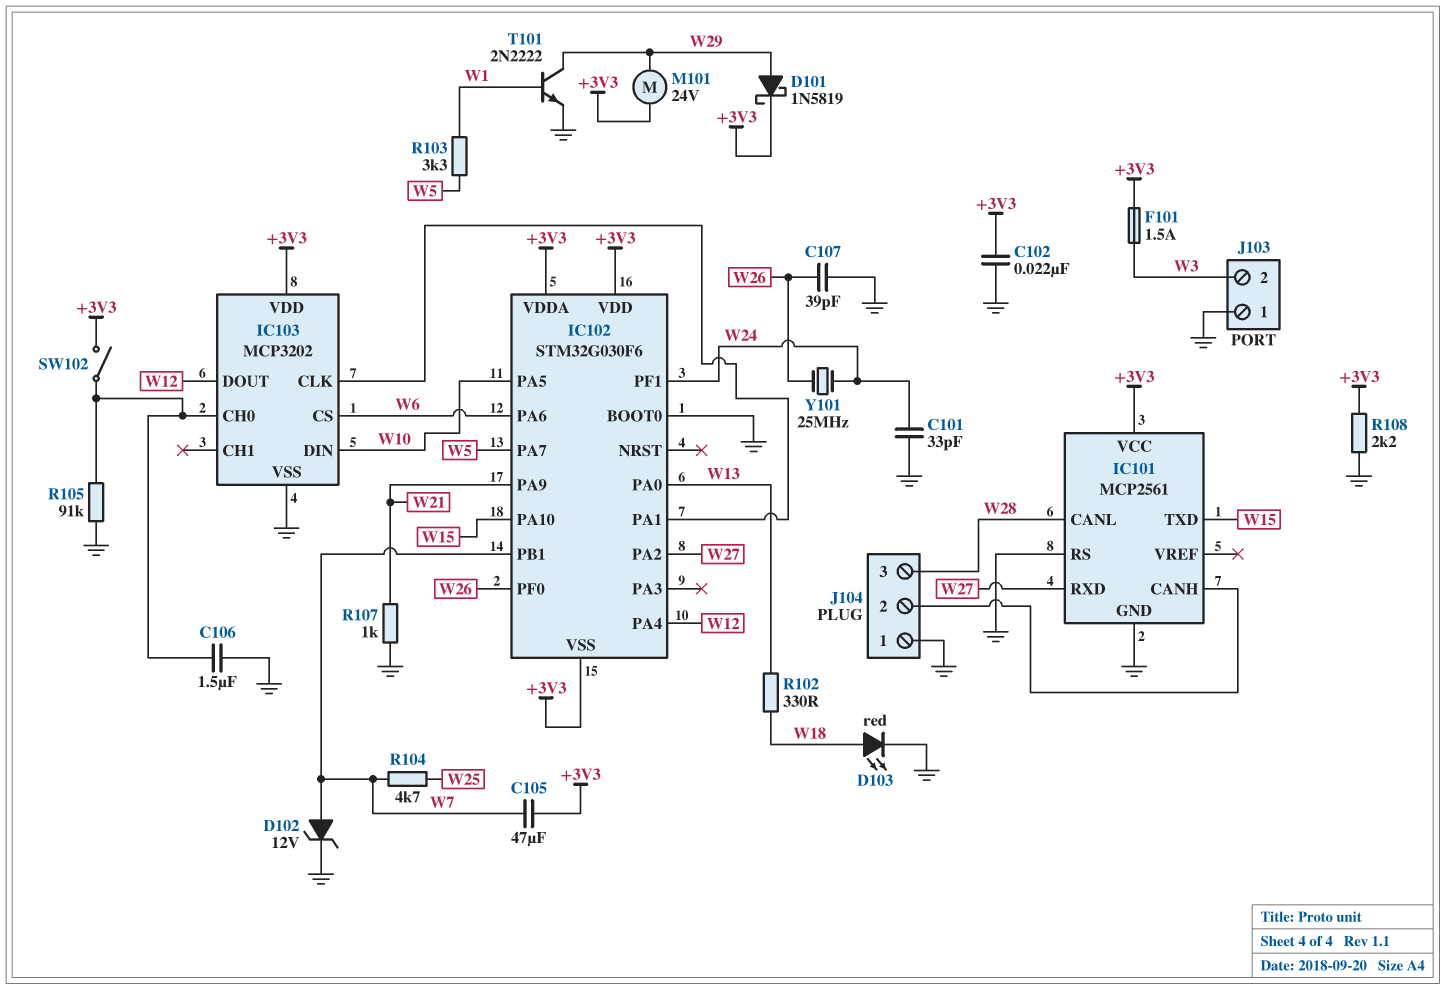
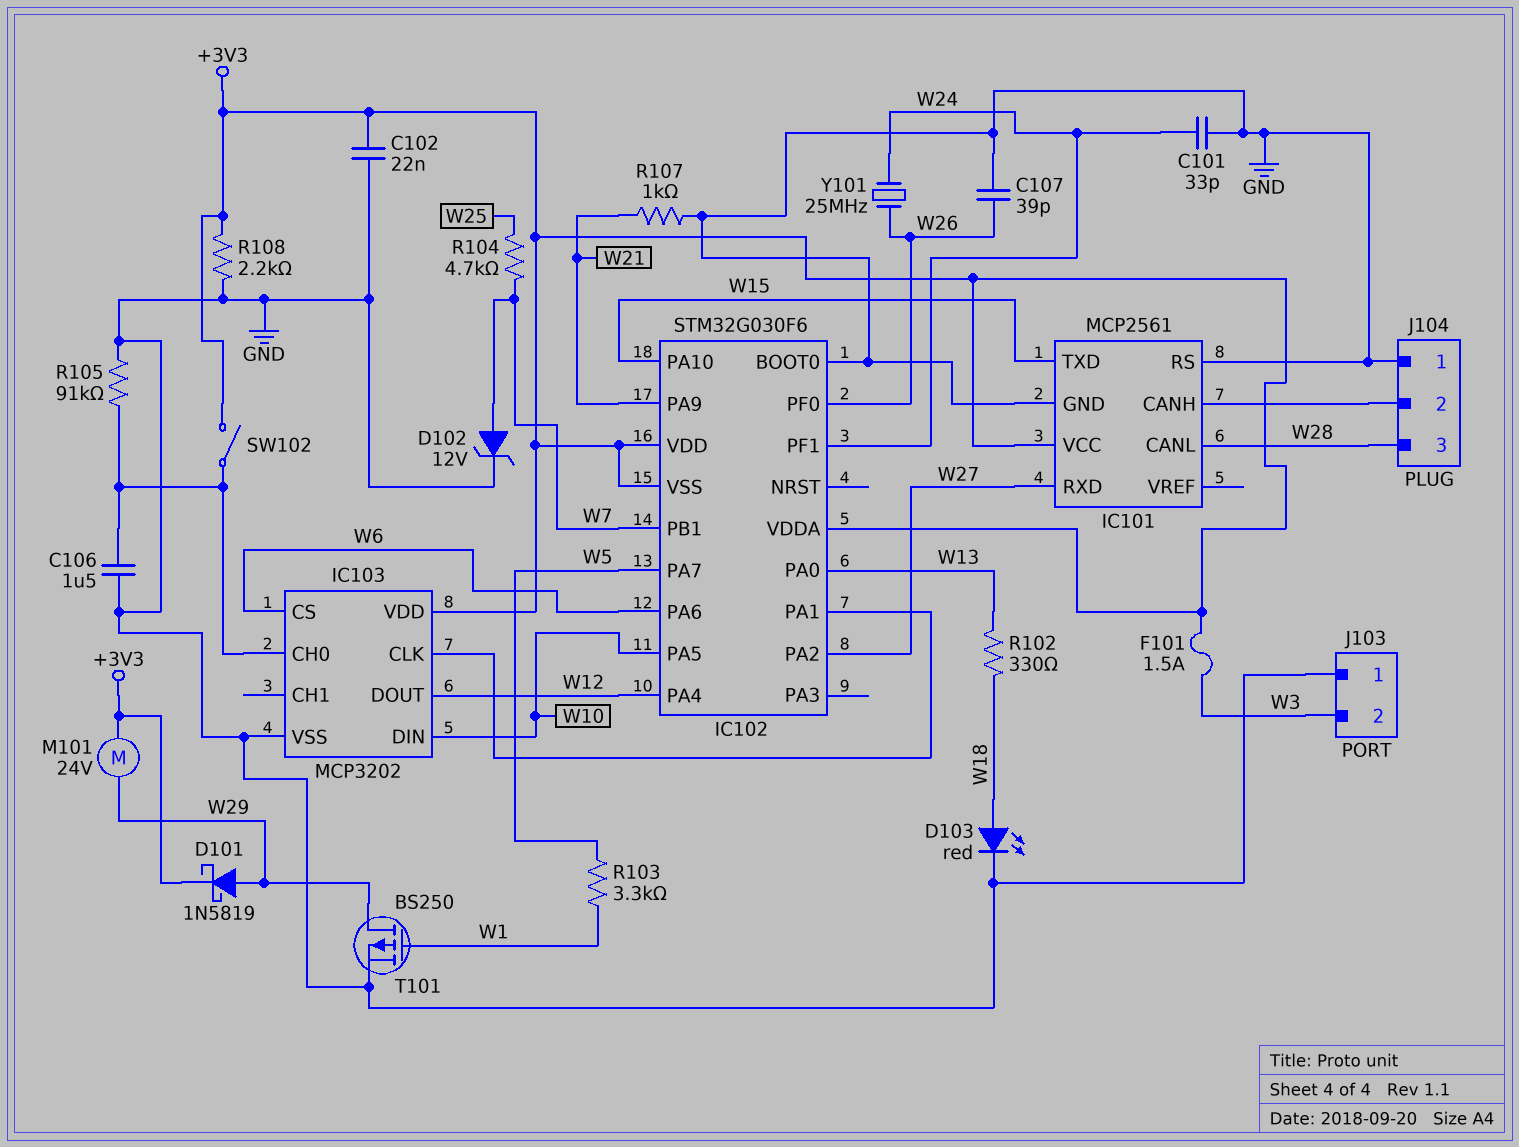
C105: 47uF (+3V3, W7) -> none
T101: NPN 2N2222 (B W1, C W29, E GND) -> PMOS BS250 (G W1, D W29, S GND)

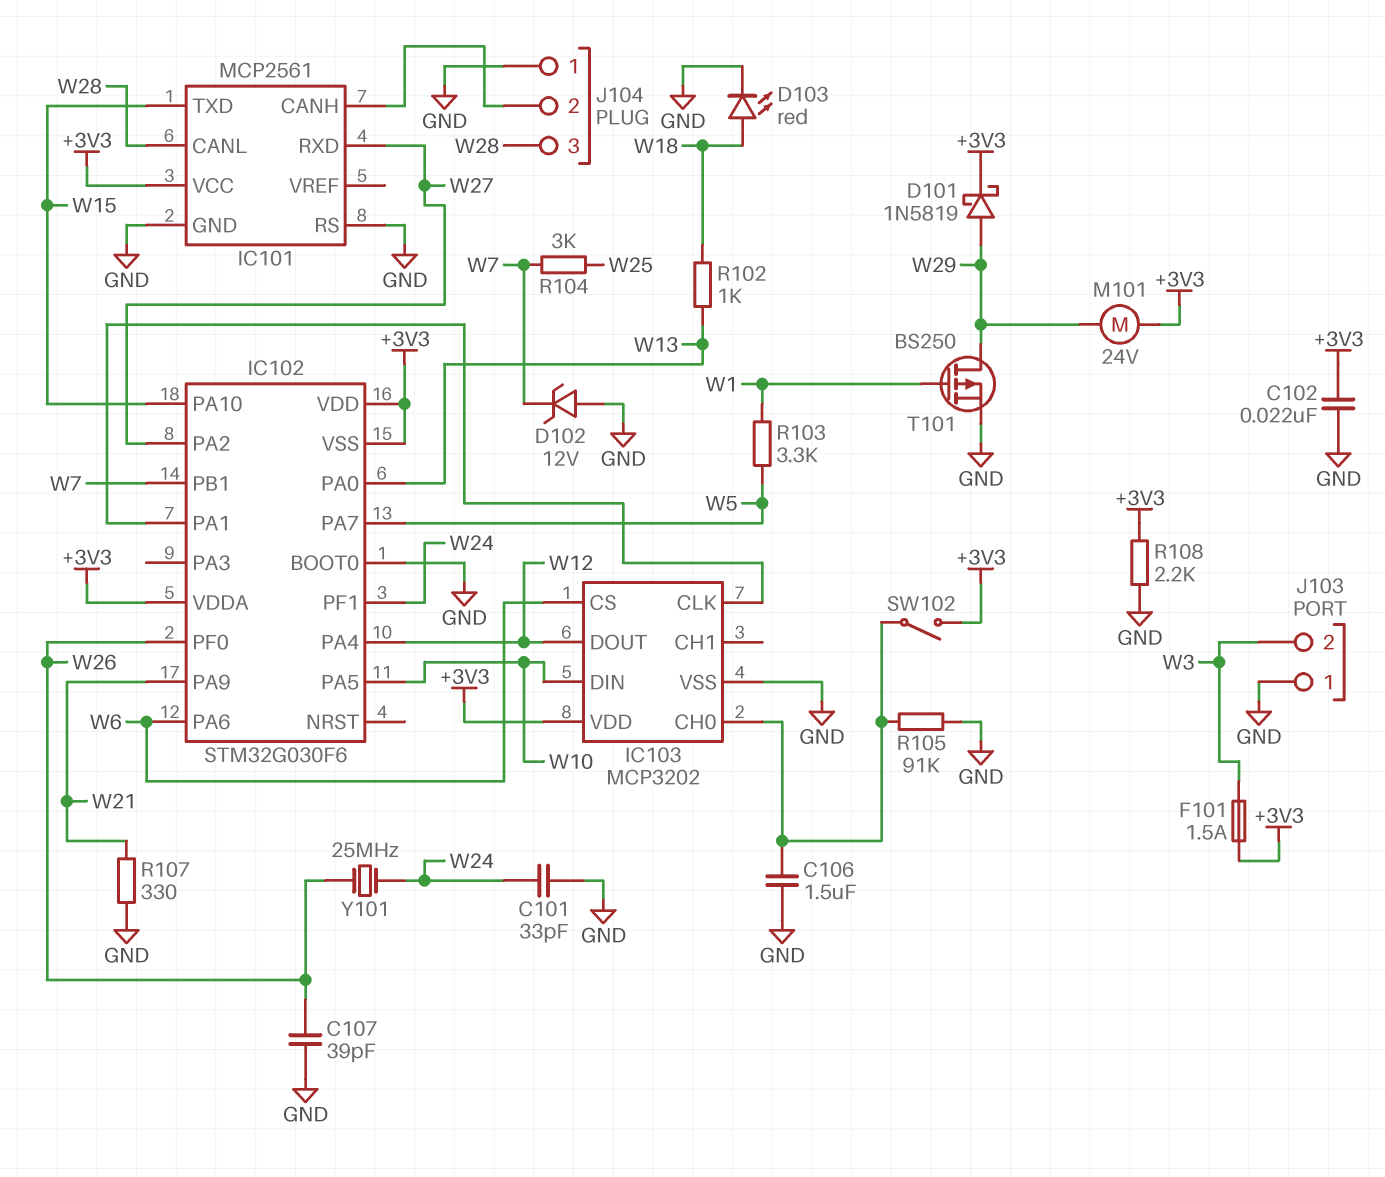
D102: zener 12V (A W7, K GND) -> zener 12V (A GND, K W7)
R102: 330 (W13, W18) -> 1k (W13, W18)
R104: 4.7k (W7, W25) -> 3k (W7, W25)
R107: 1k (GND, W21) -> 330 (GND, W21)

